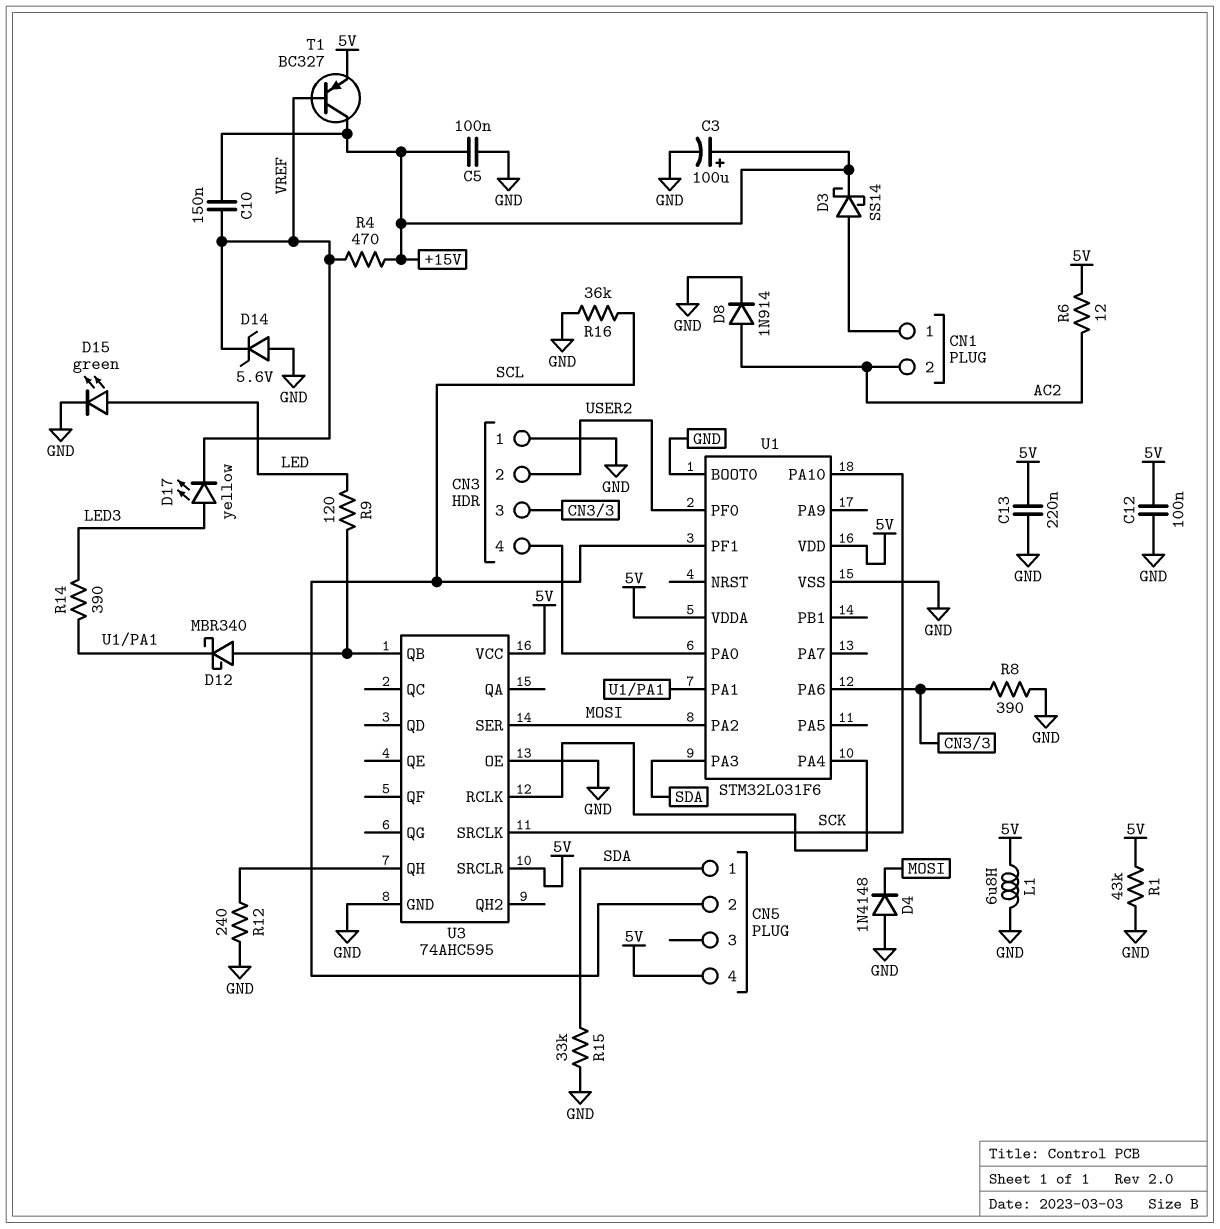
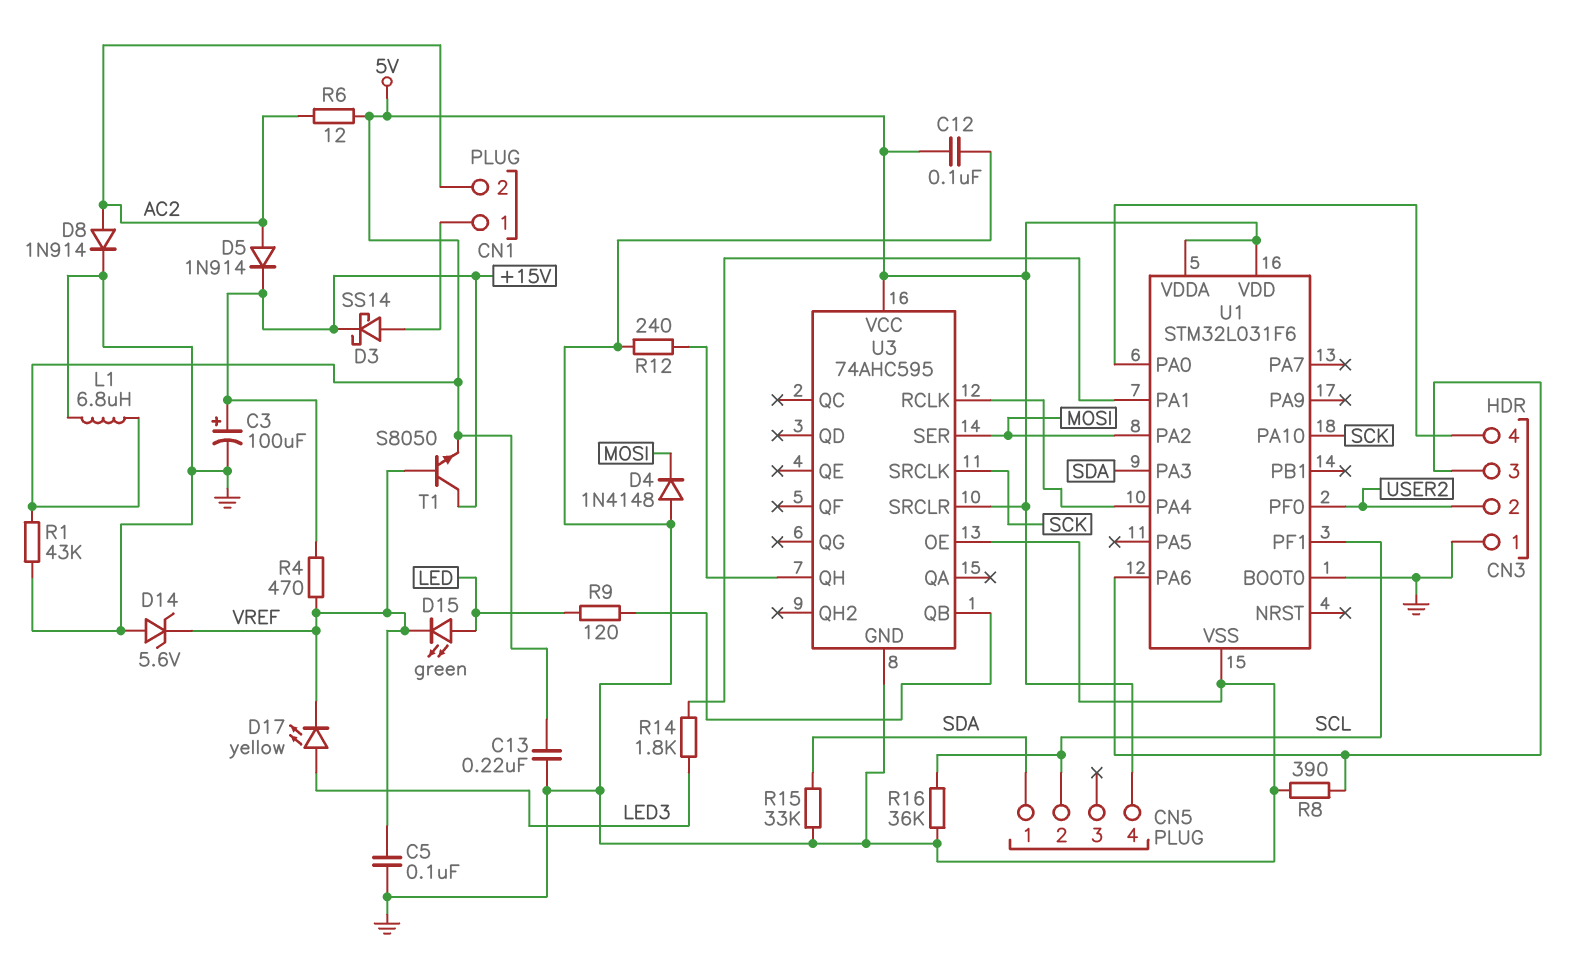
C5: 100nF (+15V, GND) -> 100nF (GND, VREF)
C10: 150nF (+15V, VREF) -> none
D5: none -> diode 1N914 (A AC2, K +15V)
D12: schottky MBR340 (A U3/QB, K U1/PA1) -> none
D15: LED green (A LED, K GND) -> LED green (A LED, K VREF)
R14: 390 (LED3, U1/PA1) -> 1.8k (LED3, U1/PA1)
T1: PNP BC327 (B VREF, C +15V, E 5V) -> NPN S8050 (B VREF, C +15V, E 5V)

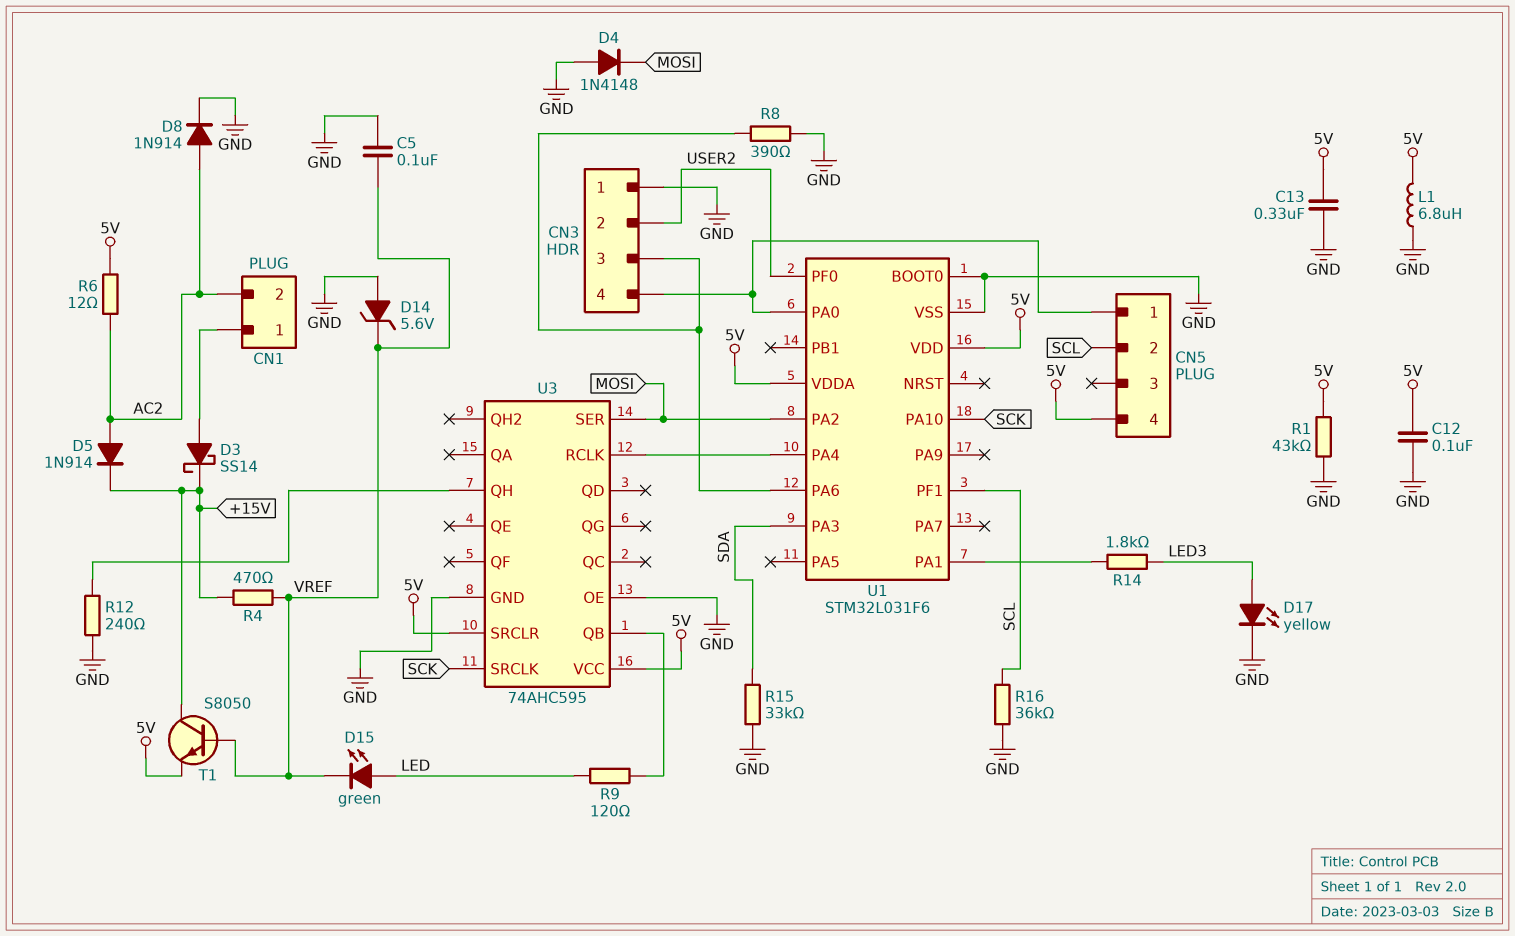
C3: 100uF (plus +15V, minus GND) -> none
C13: 220nF (5V, GND) -> 330nF (5V, GND)
CN5 pin 1: SDA -> CN3/4
D17: LED yellow (A LED3, K VREF) -> LED yellow (A LED3, K GND)

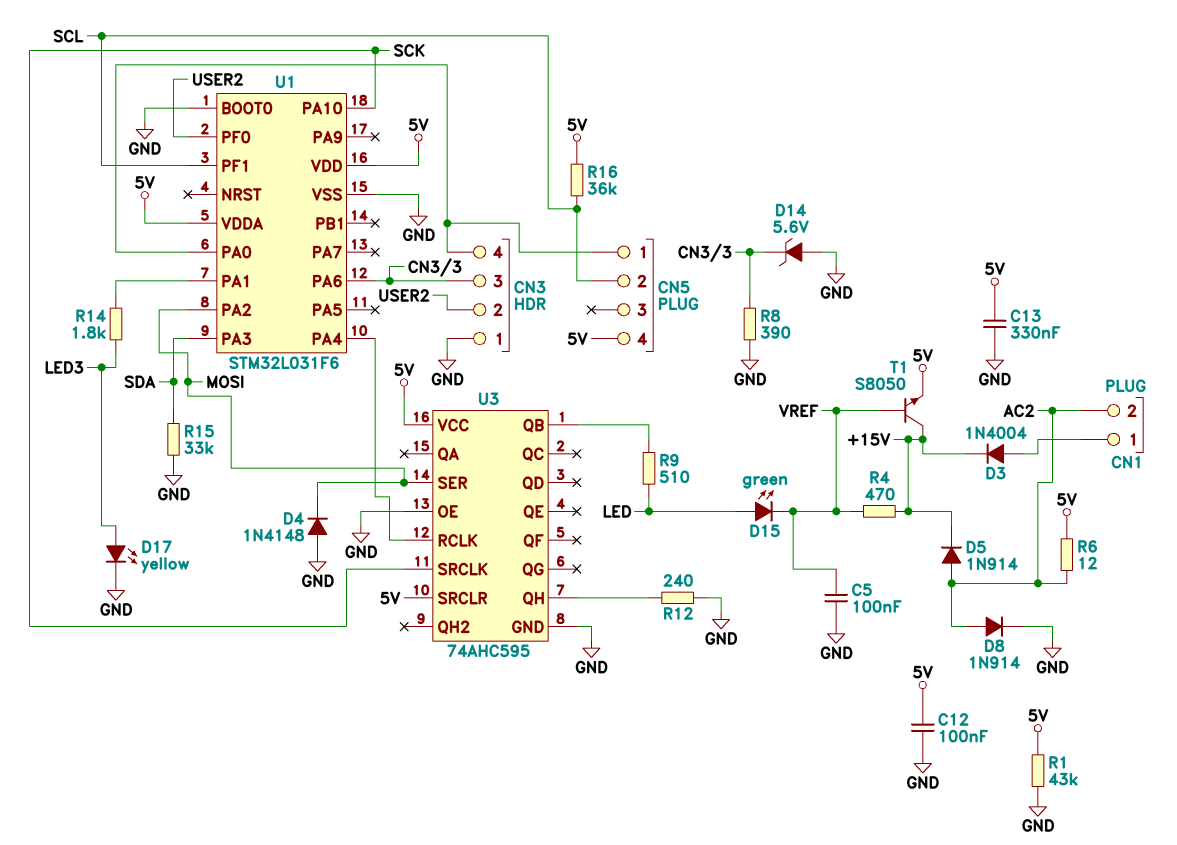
D3: schottky SS14 (A CN1/1, K +15V) -> diode 1N4004 (A CN1/1, K +15V)
D14: zener 5.6V (A GND, K VREF) -> zener 5.6V (A GND, K CN3/3)
L1: 6.8uH (5V, GND) -> none
R9: 120 (LED, U3/QB) -> 510 (LED, U3/QB)
R16: 36k (GND, SCL) -> 36k (5V, SCL)

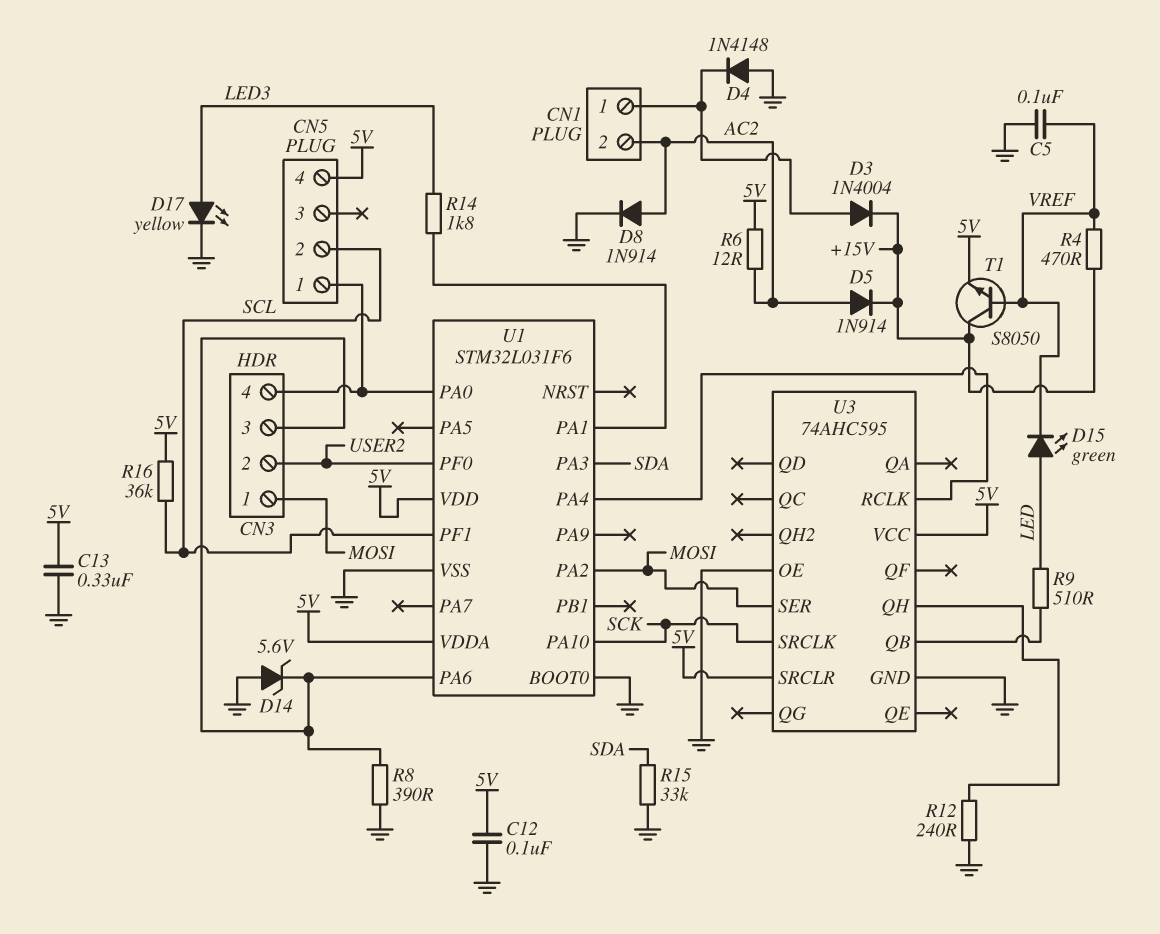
CN3 pin 1: GND -> MOSI
D4: diode 1N4148 (A GND, K MOSI) -> diode 1N4148 (A GND, K CN1/1)
R1: 43k (5V, GND) -> none

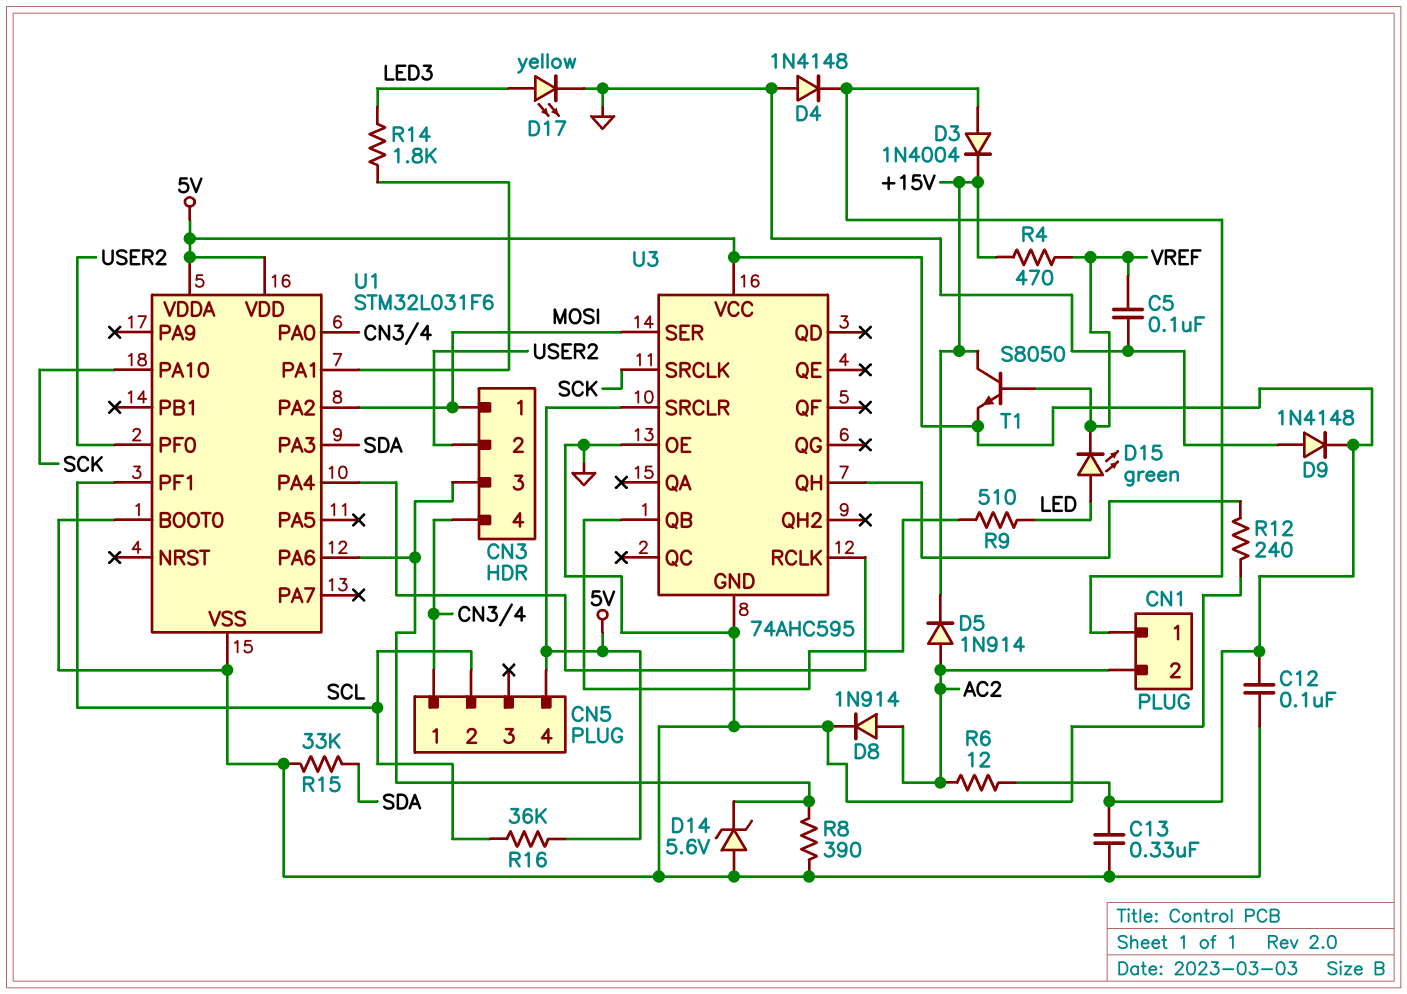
D9: none -> diode 1N4148 (A GND, K 5V)

